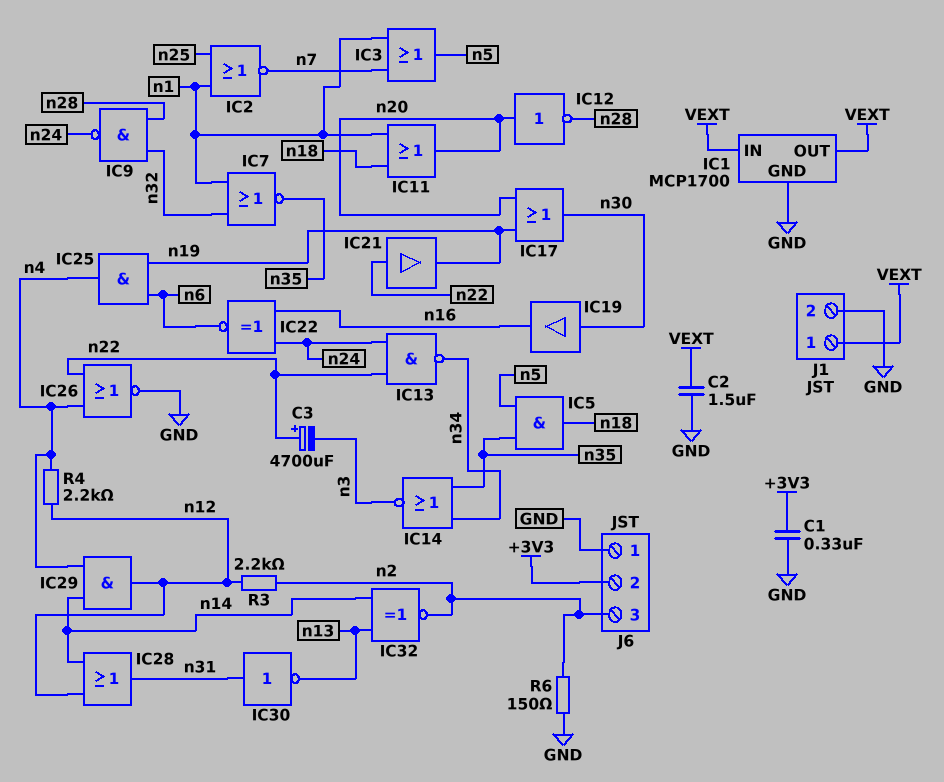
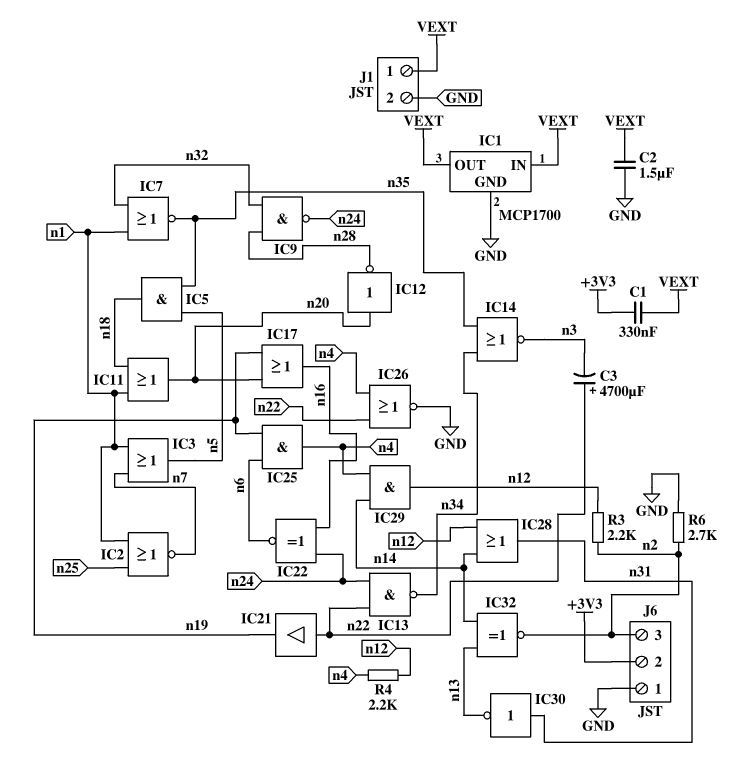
C1: 330nF (+3V3, GND) -> 330nF (+3V3, VEXT)
IC17: OR (in n19, in n20, out n30) -> OR (in n19, in n20, out n16)
IC19: buffer (in n30, out n16) -> none
R6: 150 (GND, n2) -> 2.7k (GND, n2)

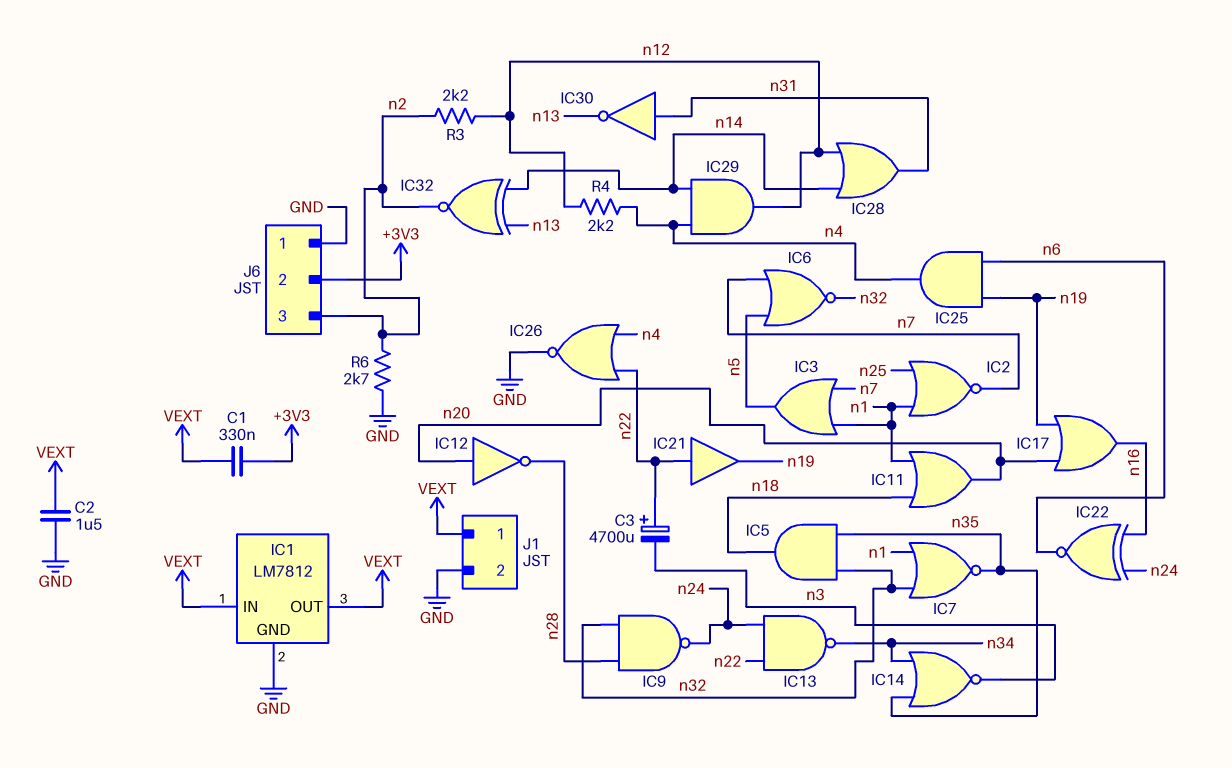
IC1: MCP1700 -> LM7812
IC5: AND (in n5, in n35, out n18) -> AND (in n32, in n35, out n18)
IC6: none -> NOR (in n5, in n7, out n32)

